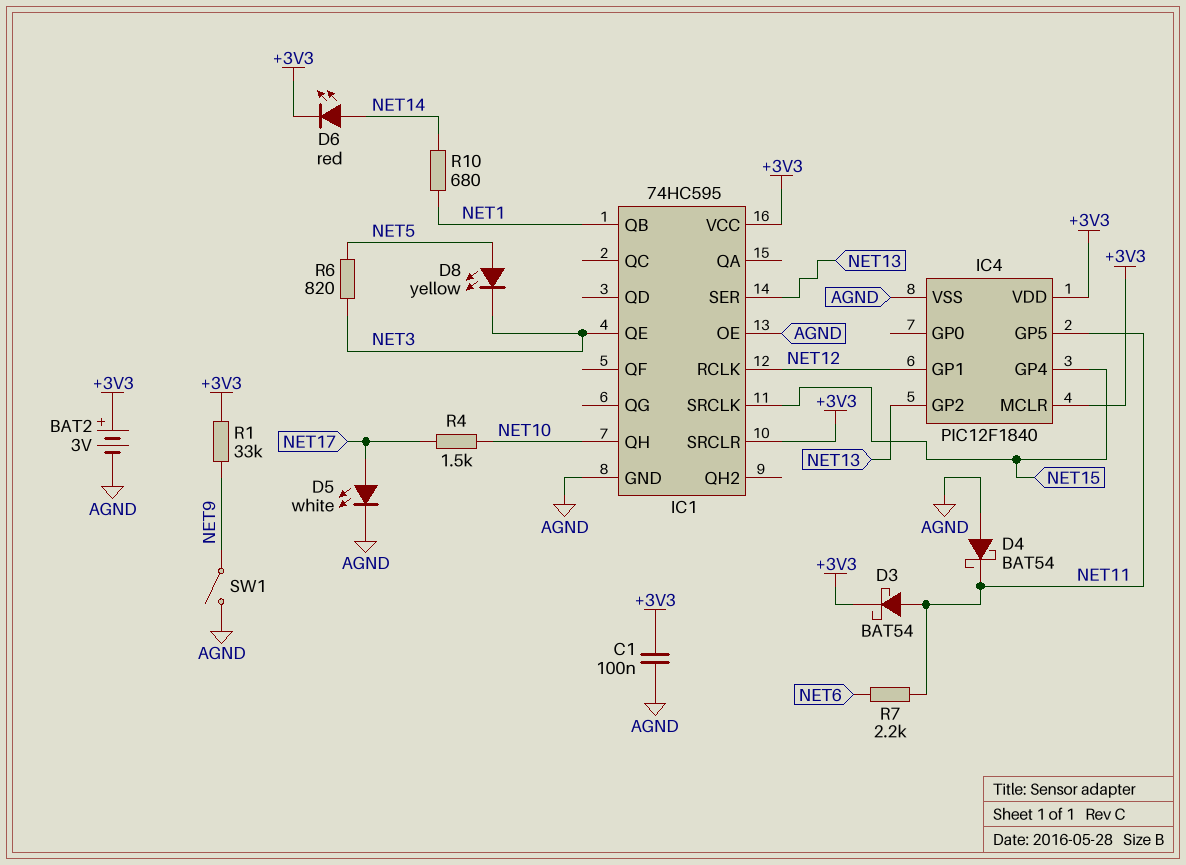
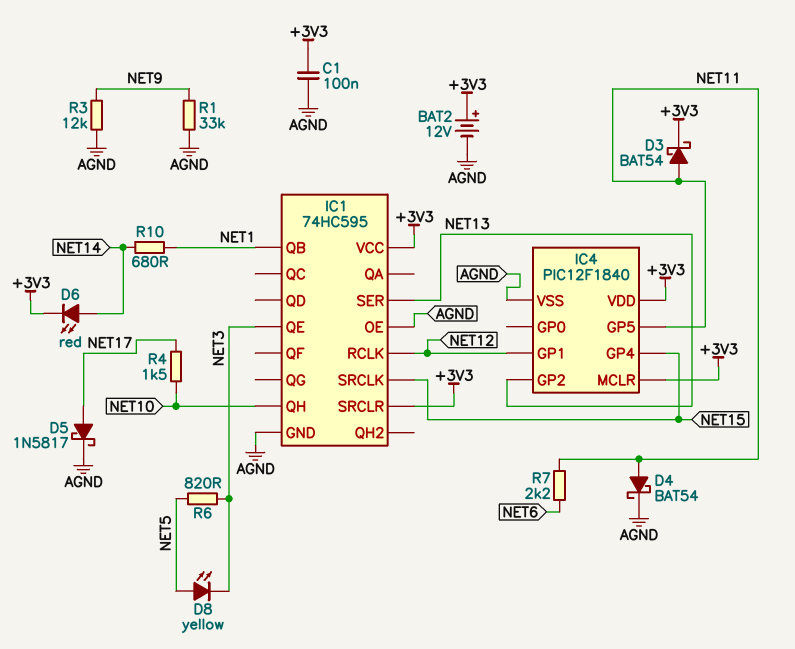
BAT2: 3V (plus +3V3, minus AGND) -> 12V (plus +3V3, minus AGND)
D4: schottky BAT54 (A AGND, K NET11) -> schottky BAT54 (A NET11, K AGND)
D5: LED white (A NET17, K AGND) -> schottky 1N5817 (A NET17, K AGND)
R1: 33k (+3V3, NET9) -> 33k (AGND, NET9)
R3: none -> 12k (AGND, NET9)
SW1: switch (AGND, NET9) -> none

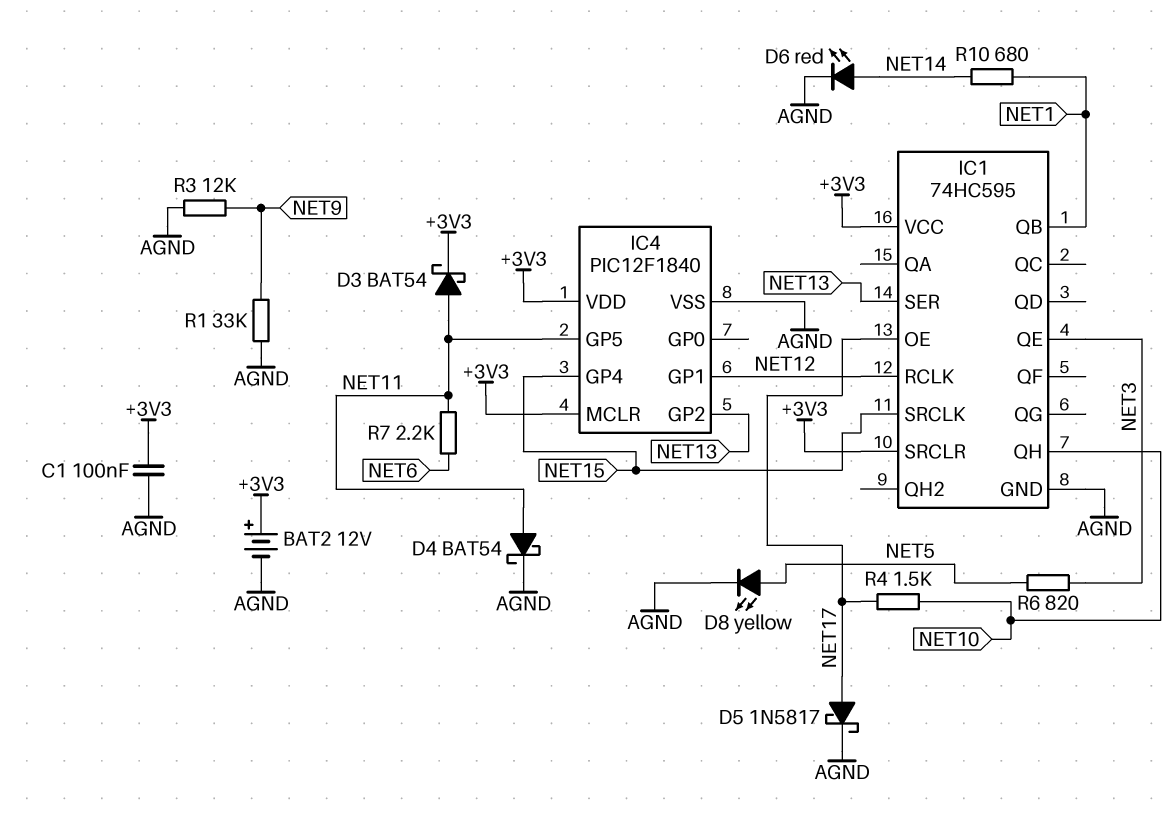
D6: LED red (A NET14, K +3V3) -> LED red (A NET14, K AGND)
D8: LED yellow (A NET5, K NET3) -> LED yellow (A NET5, K AGND)
IC1 pin OE: AGND -> NET17

